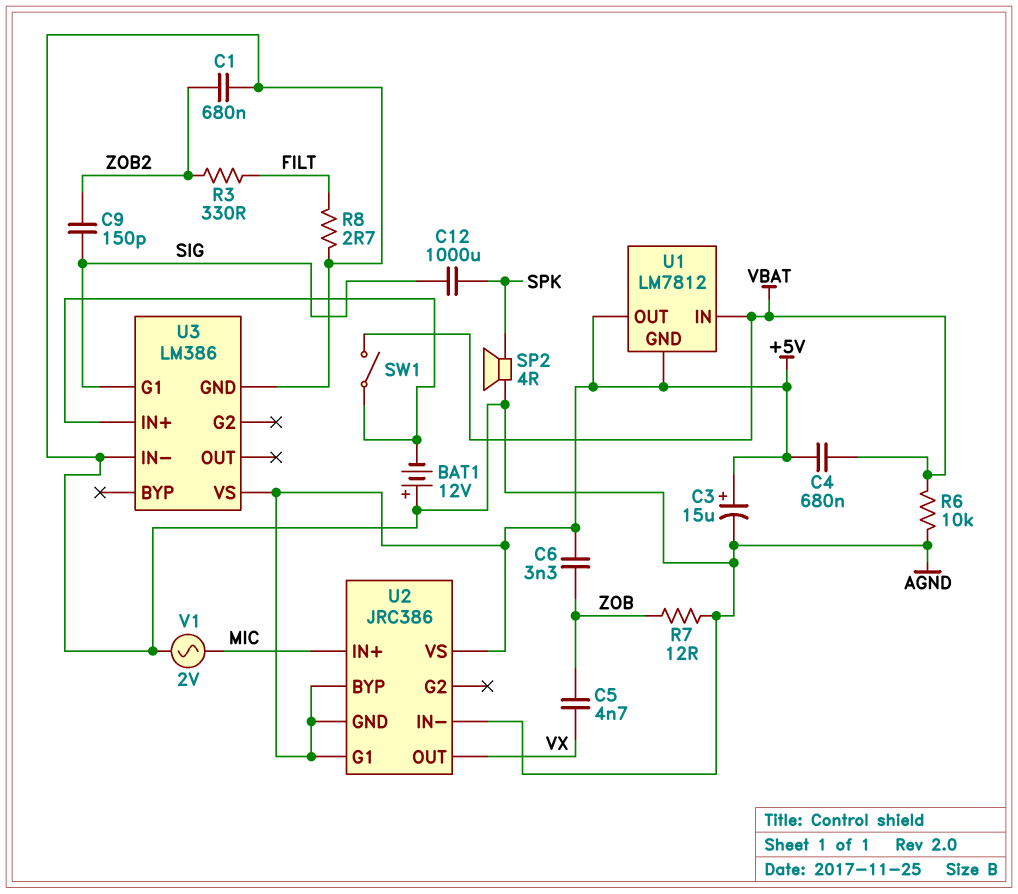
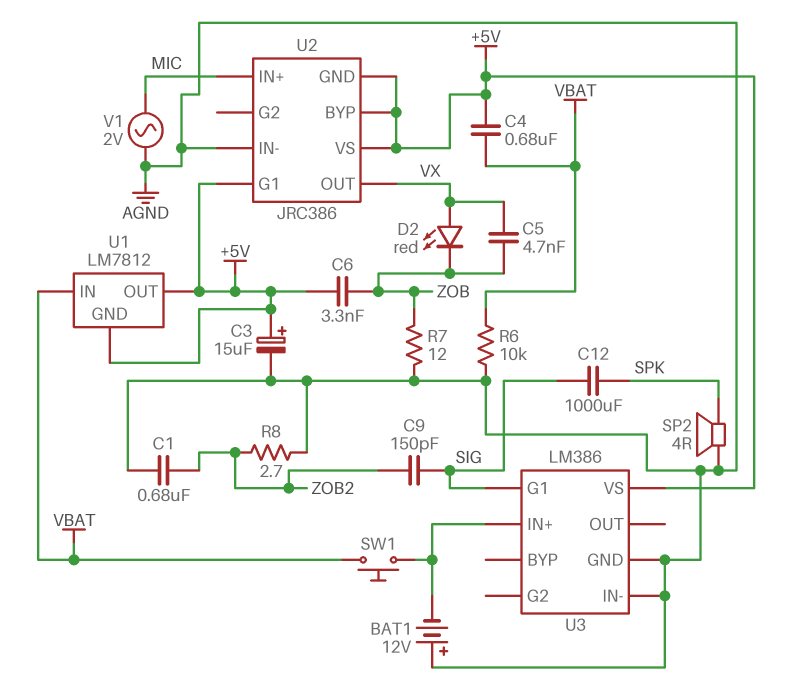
D2: none -> LED red (A VX, K ZOB)
R3: 330 (FILT, ZOB2) -> none
R8: 2.7 (AGND, FILT) -> 2.7 (AGND, ZOB2)
SW1: switch (U3/IN+, VBAT) -> button (U3/IN+, VBAT)

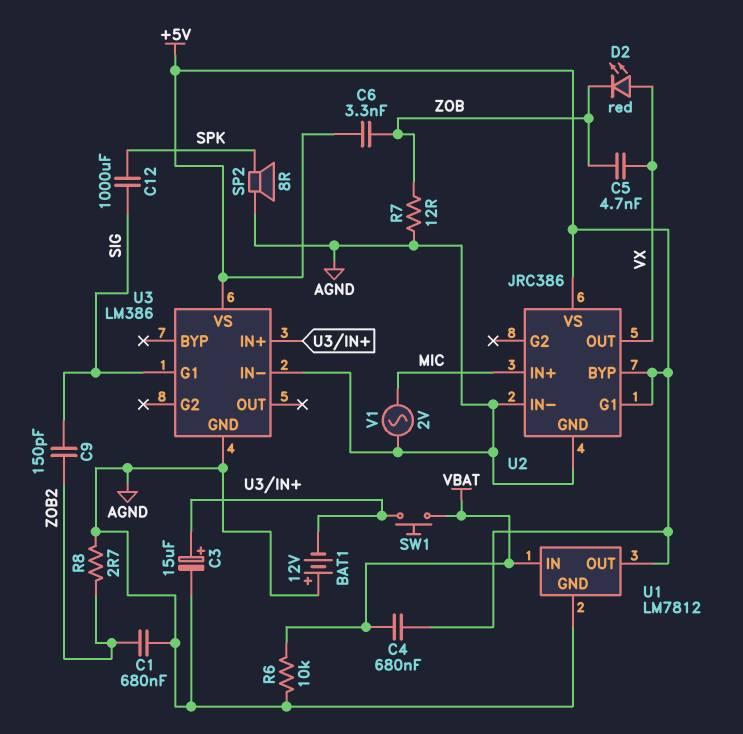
C3: 15uF (plus +5V, minus AGND) -> 15uF (plus U3/IN+, minus AGND)
SP2: speaker 4R (AGND, SPK) -> speaker 8R (AGND, SPK)
U1 pin GND: +5V -> AGND
U2 pin GND: +5V -> AGND

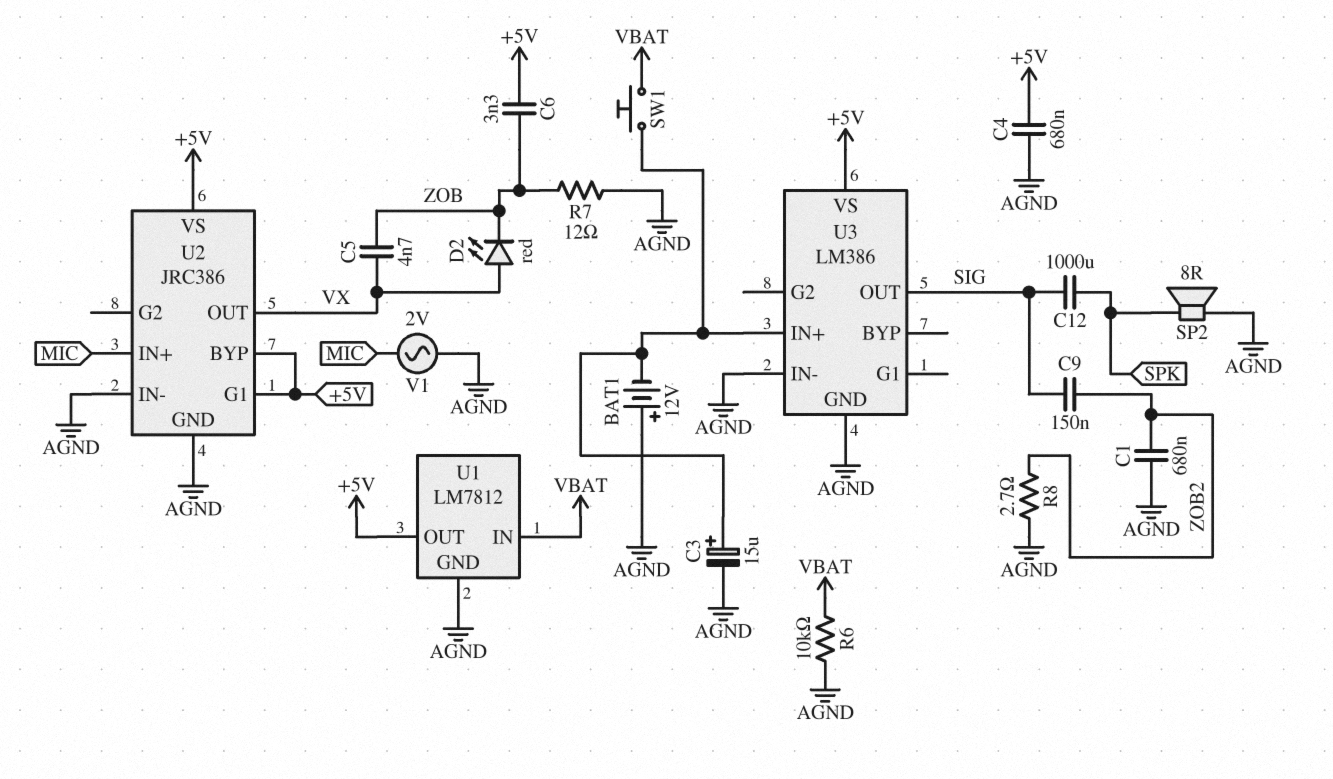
C4: 680nF (+5V, VBAT) -> 680nF (+5V, AGND)
C9: 150pF (SIG, ZOB2) -> 150nF (SIG, ZOB2)
U3 pin G1: SIG -> none
U3 pin OUT: none -> SIG

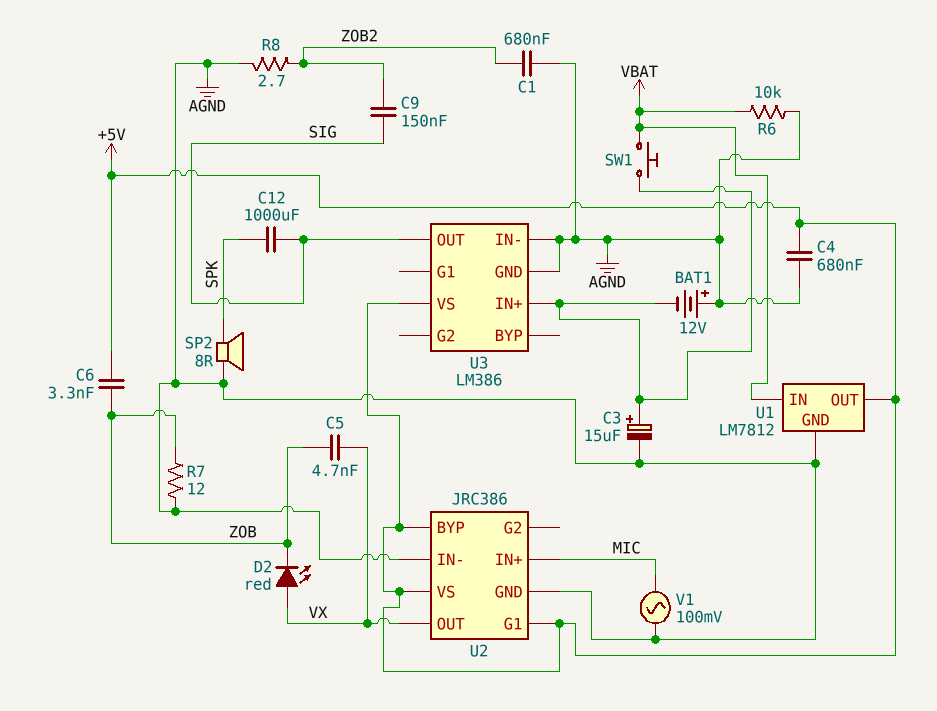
V1: AC 2V (AGND, MIC) -> AC 100mV (AGND, MIC)

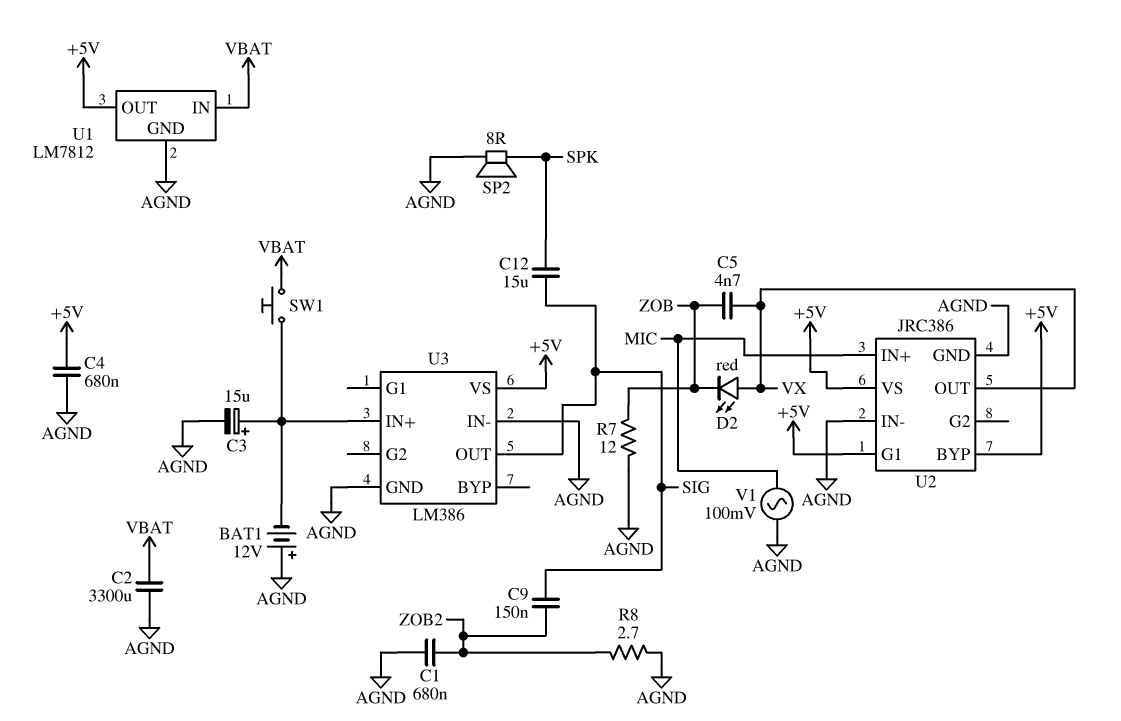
C2: none -> 3300uF (AGND, VBAT)
C6: 3.3nF (+5V, ZOB) -> none
C12: 1000uF (SIG, SPK) -> 15uF (SIG, SPK)
R6: 10k (AGND, VBAT) -> none

